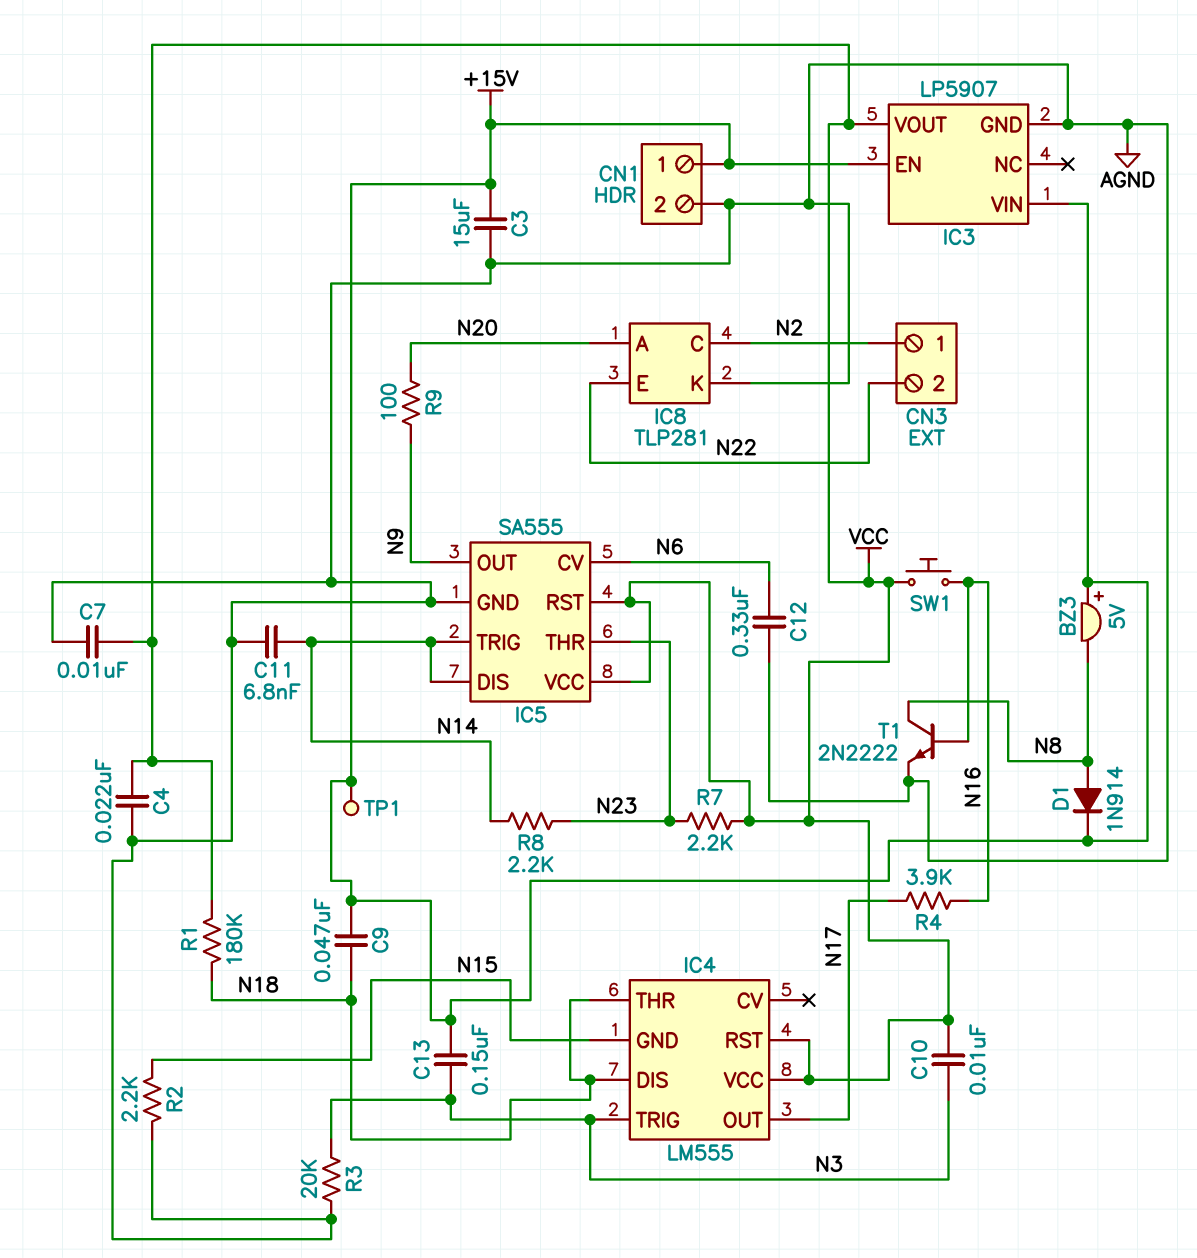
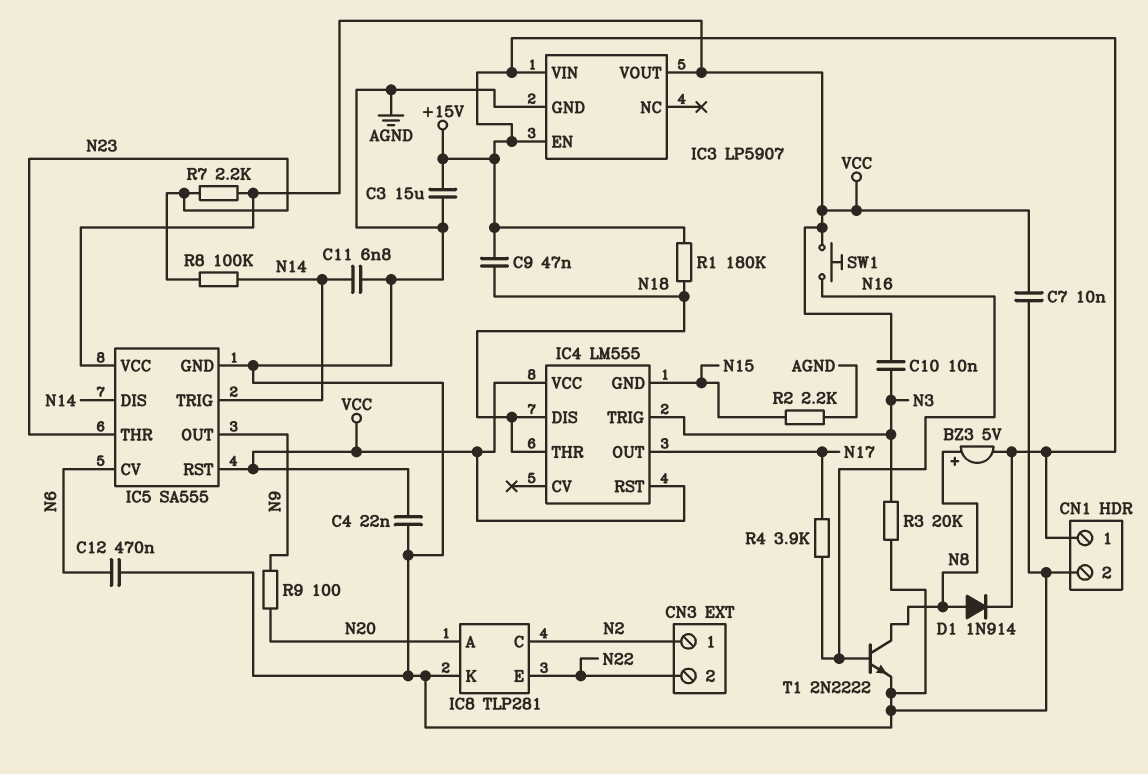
BZ3: buzzer 5V (plus +15V, minus N8) -> buzzer 5V (plus N8, minus +15V)
C12: 330nF (AGND, N6) -> 470nF (AGND, N6)
C13: 150nF (+15V, N3) -> none
R1: 180k (N18, VCC) -> 180k (+15V, N18)
R8: 2.2k (N14, N23) -> 100k (N14, N23)
TP1: test point (+15V) -> none

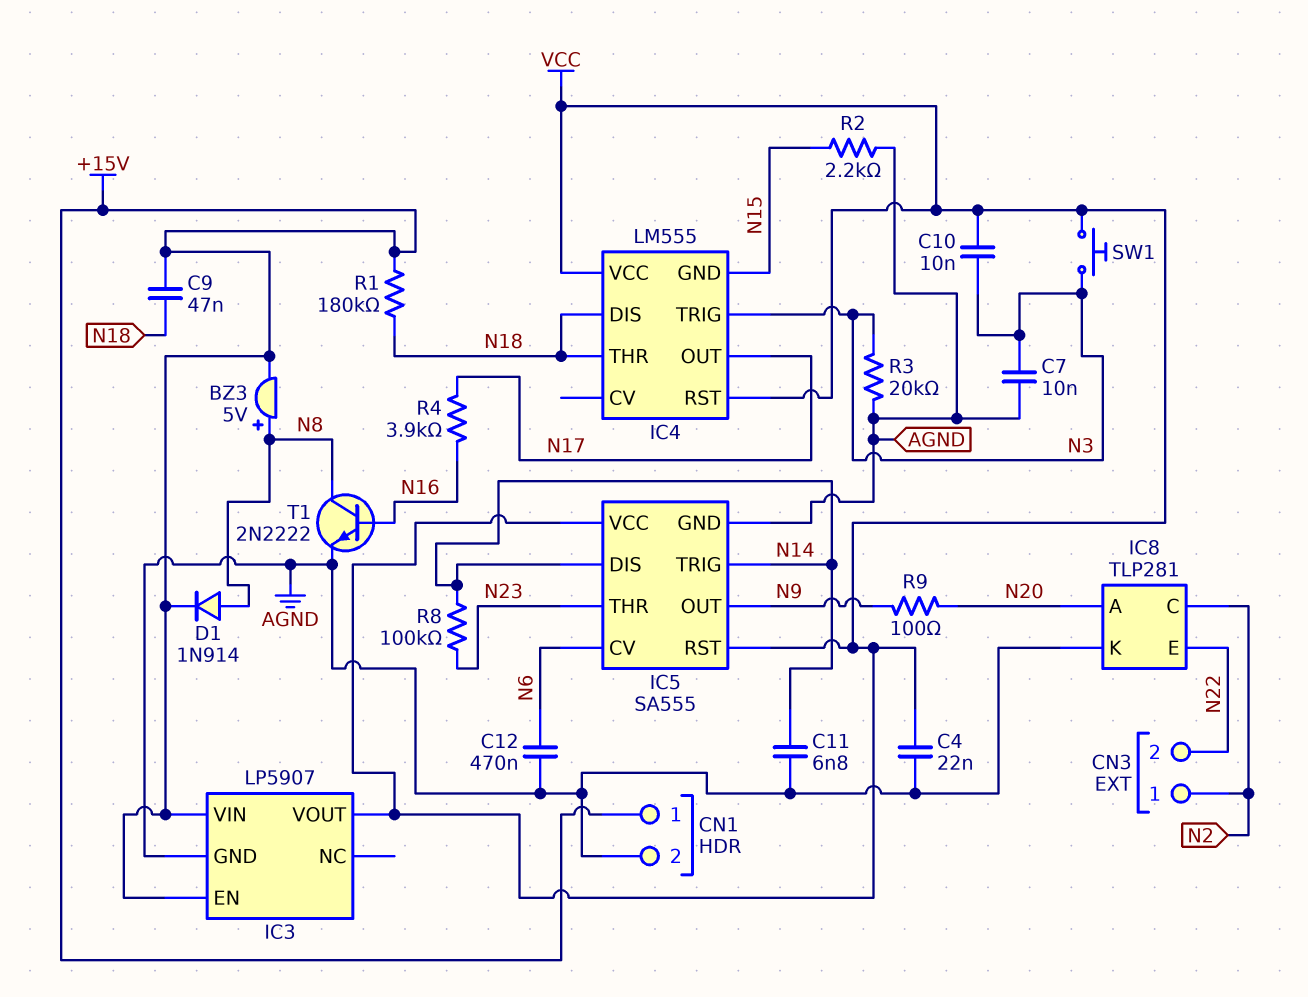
C3: 15uF (+15V, AGND) -> none
C7: 10nF (AGND, VCC) -> 10nF (AGND, N3)
R7: 2.2k (N23, VCC) -> none
SW1: button (N16, VCC) -> button (N3, VCC)

